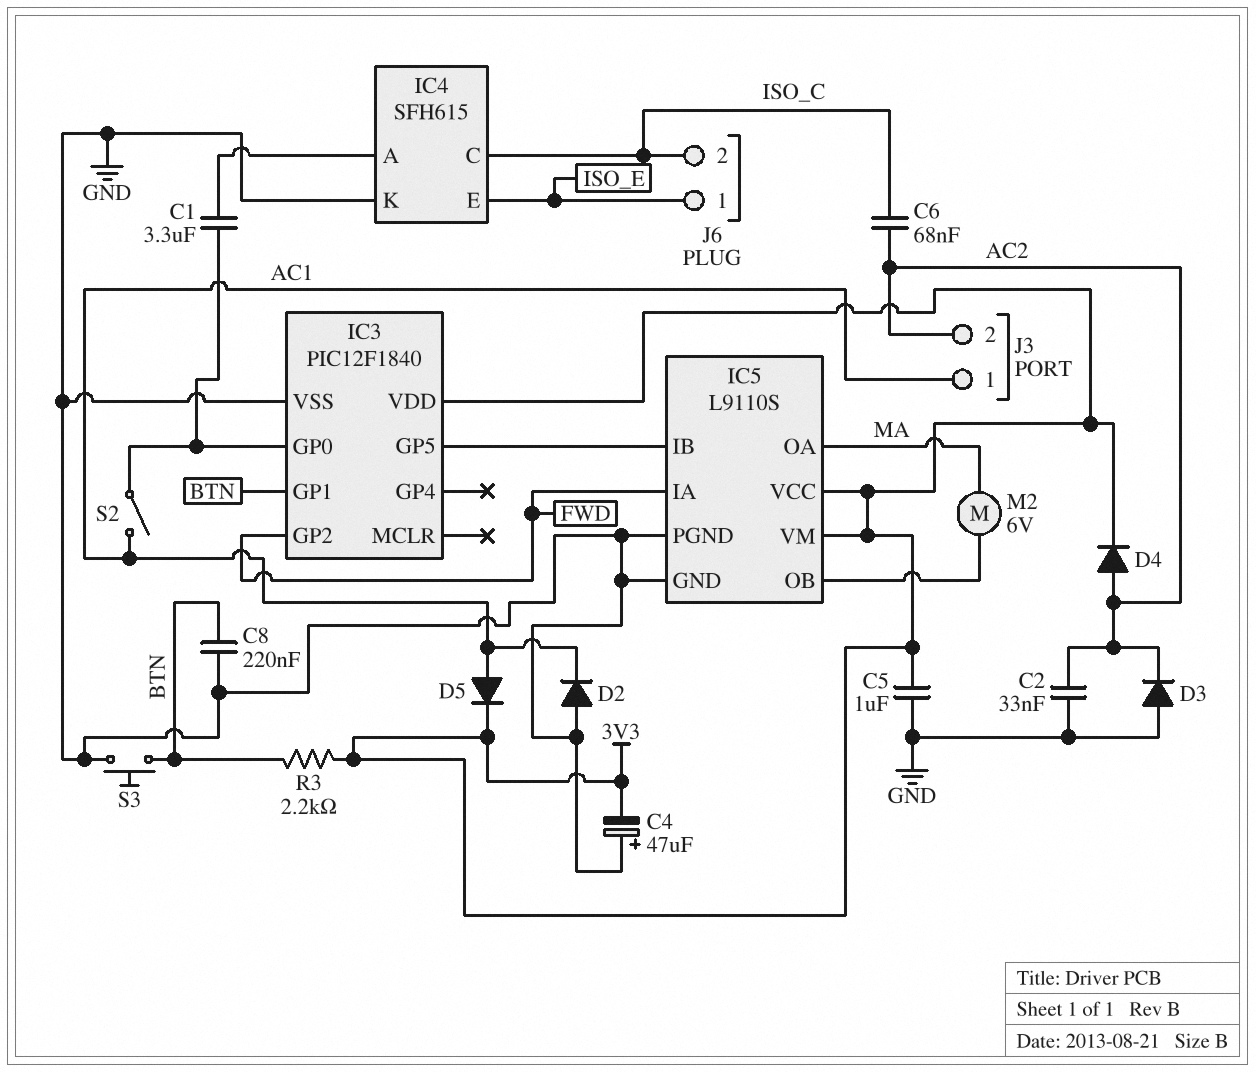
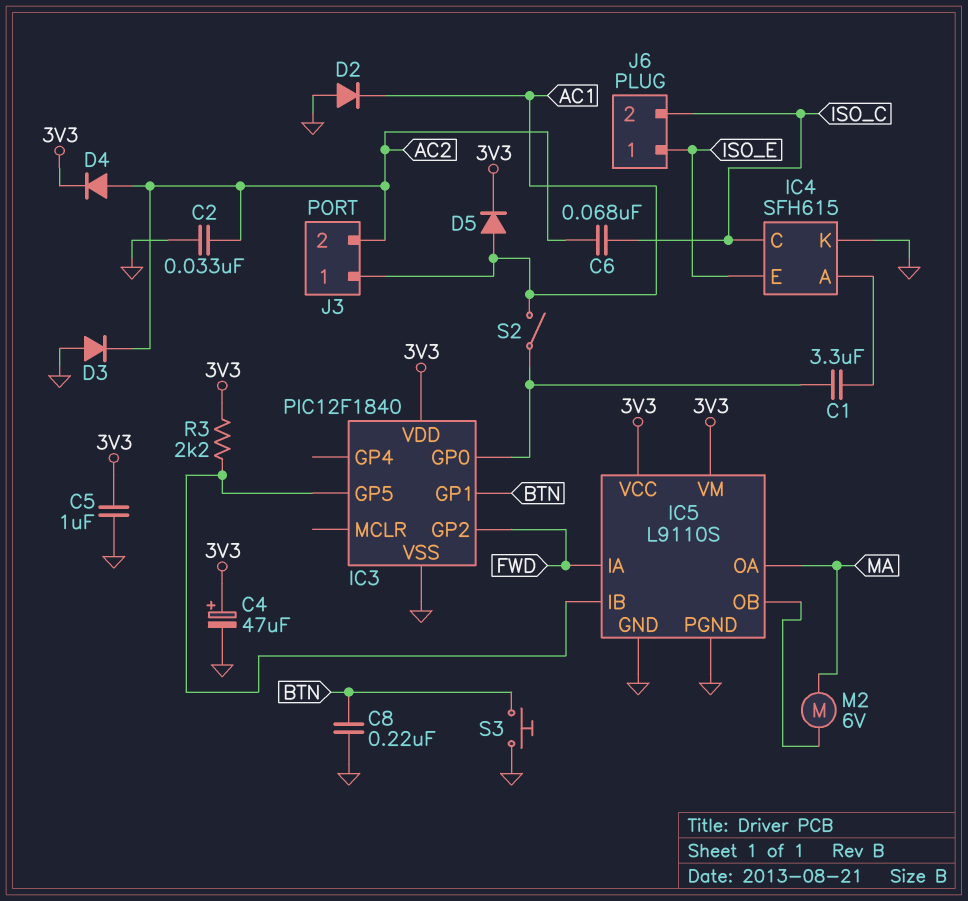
C4: 47uF (plus GND, minus 3V3) -> 47uF (plus 3V3, minus GND)
R3: 2.2k (3V3, BTN) -> 2.2k (3V3, IC3/GP5)

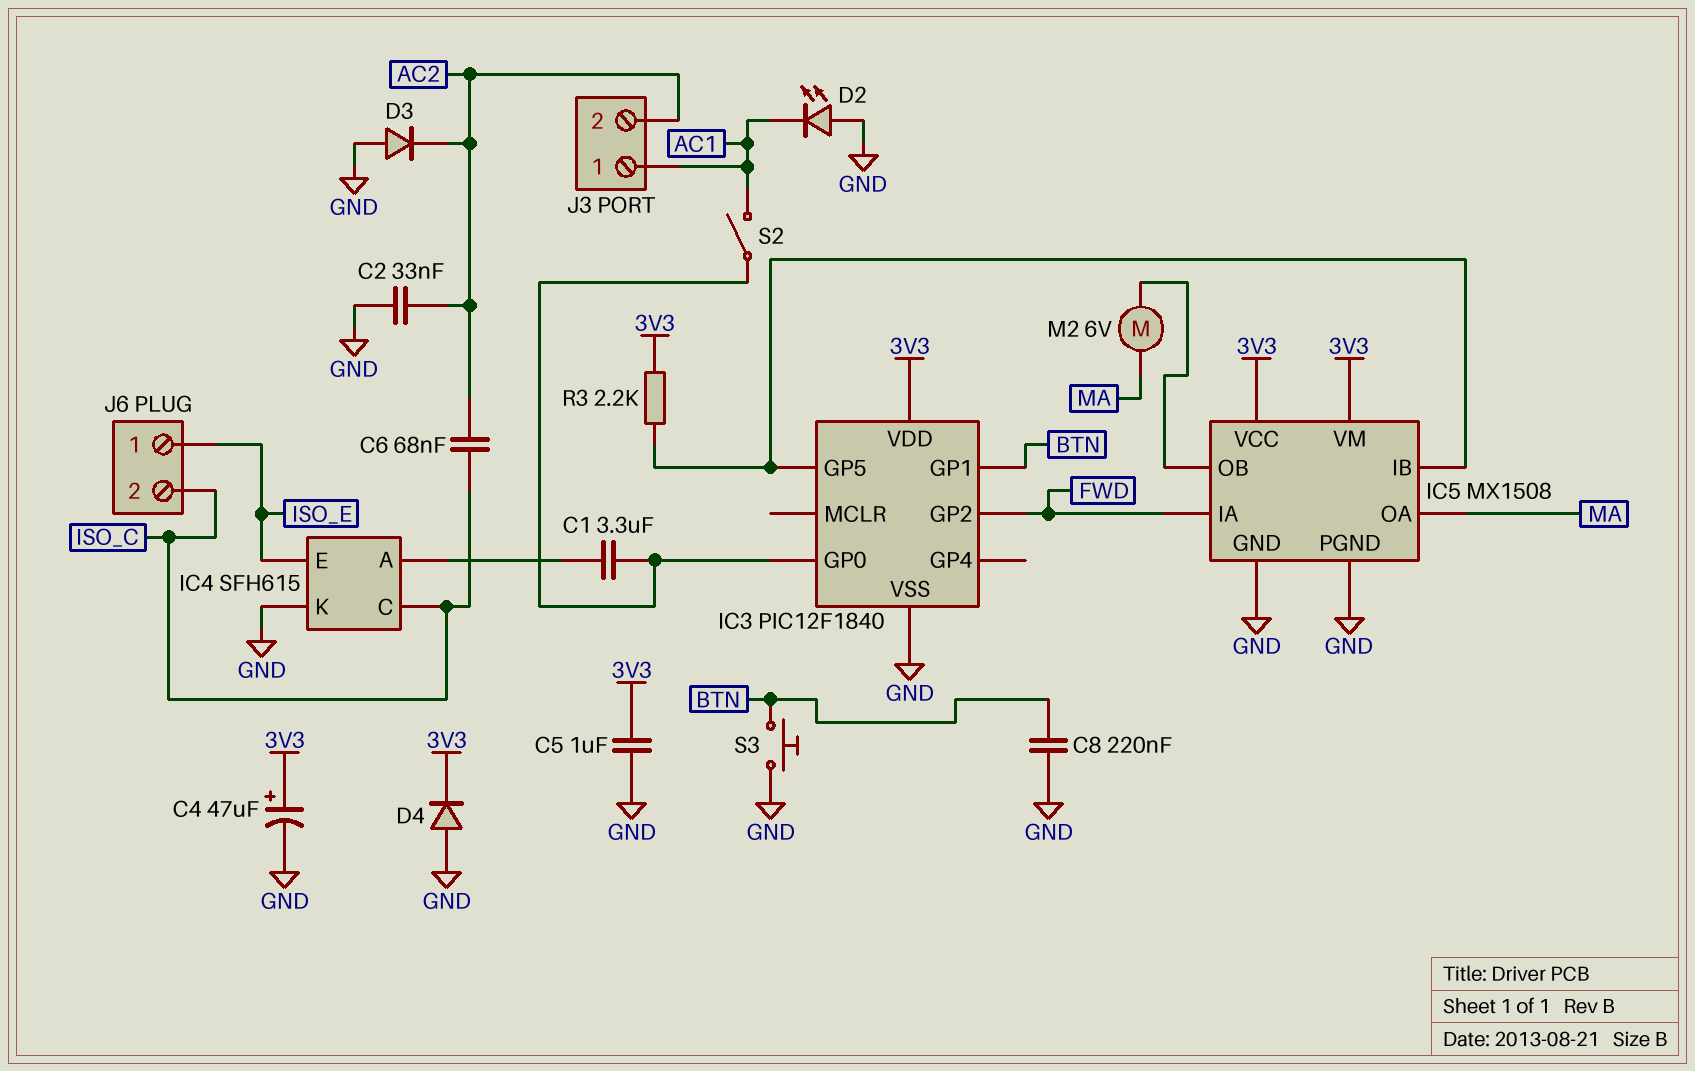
D2: diode (A GND, K AC1) -> LED (A GND, K AC1)
D4: diode (A AC2, K 3V3) -> diode (A GND, K 3V3)
D5: diode (A AC1, K 3V3) -> none
IC5: L9110S -> MX1508

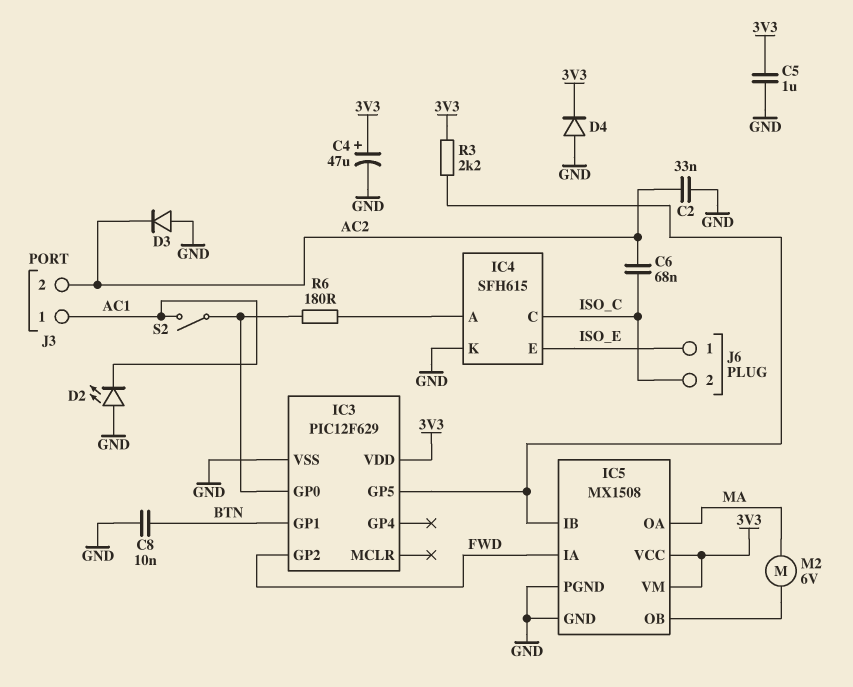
C1: 3.3uF (IC3/GP0, IC4/A) -> none
C8: 220nF (BTN, GND) -> 10nF (BTN, GND)
IC3: PIC12F1840 -> PIC12F629
R6: none -> 180 (IC3/GP0, IC4/A)
S3: button (BTN, GND) -> none

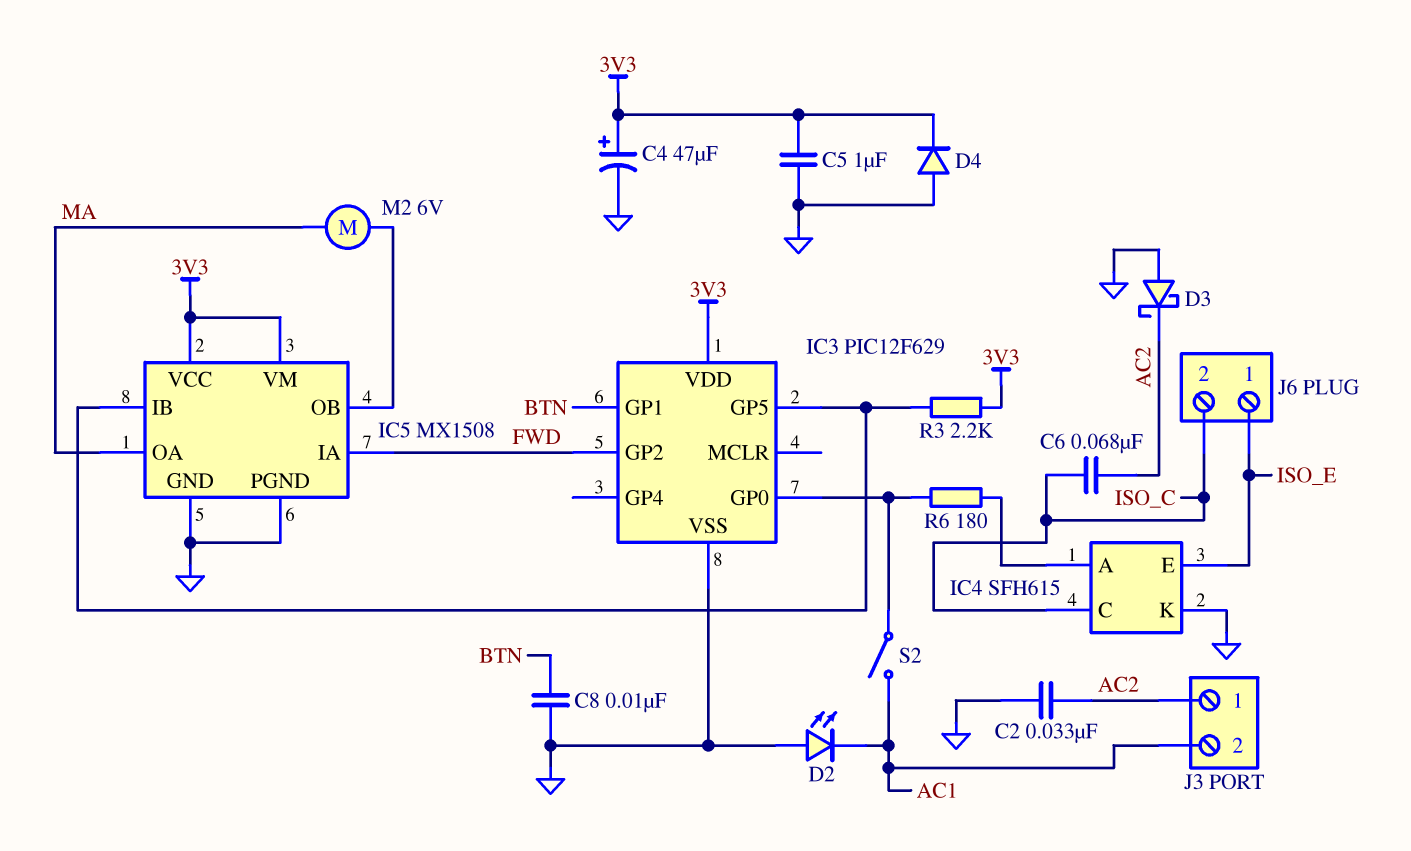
D3: diode (A GND, K AC2) -> schottky (A GND, K AC2)
J3 pin 1: AC1 -> AC2
J3 pin 2: AC2 -> AC1

